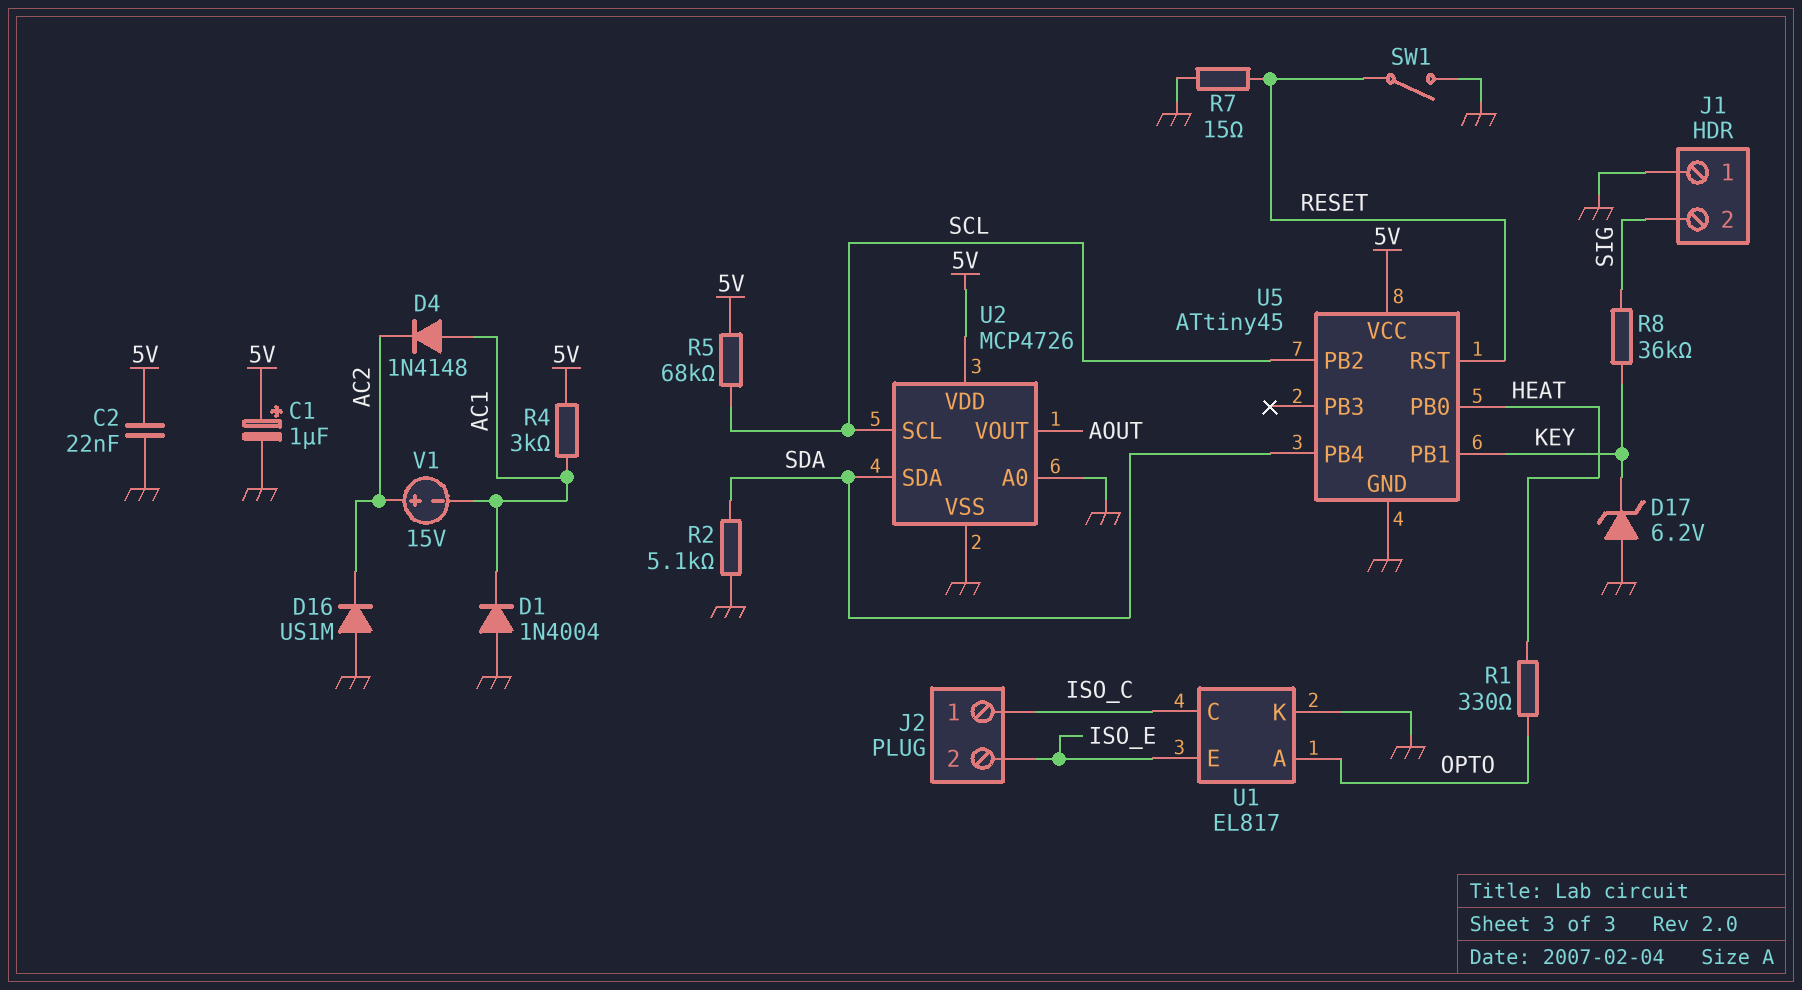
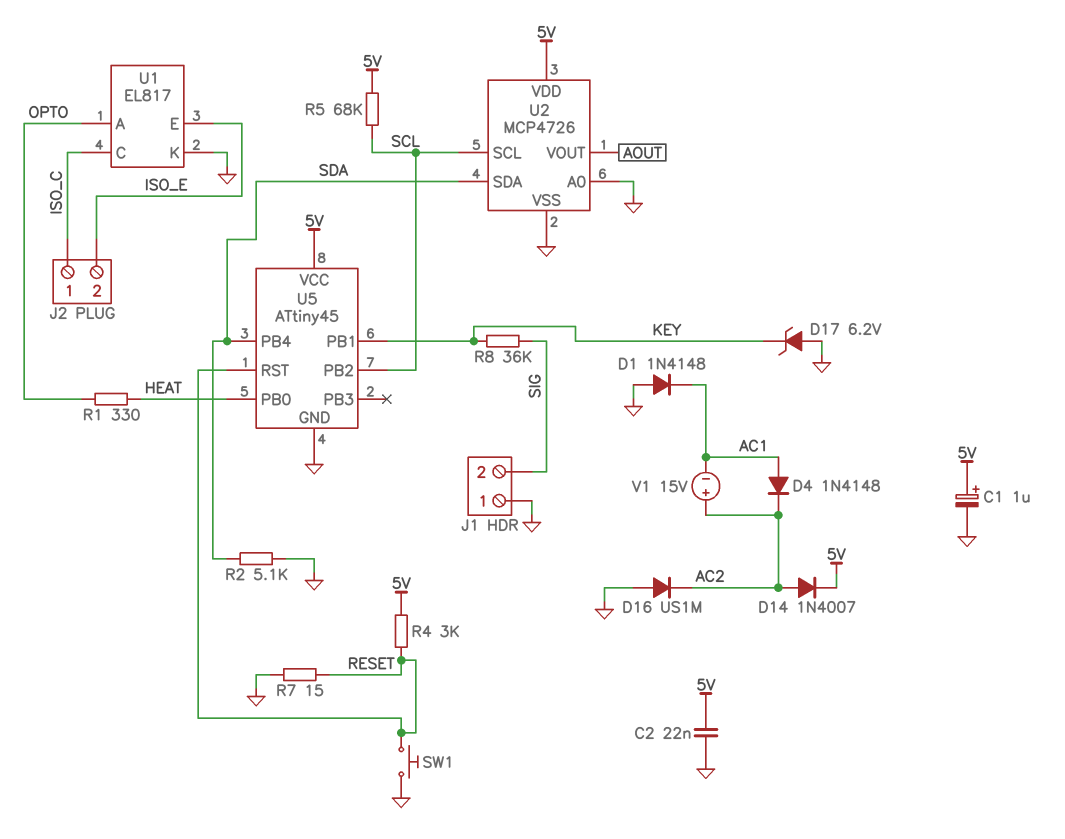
D1: diode 1N4004 (A GND, K AC1) -> diode 1N4148 (A GND, K AC1)
D14: none -> diode 1N4007 (A AC2, K 5V)
R4: 3k (5V, AC1) -> 3k (5V, RESET)
SW1: switch (GND, RESET) -> button (GND, RESET)

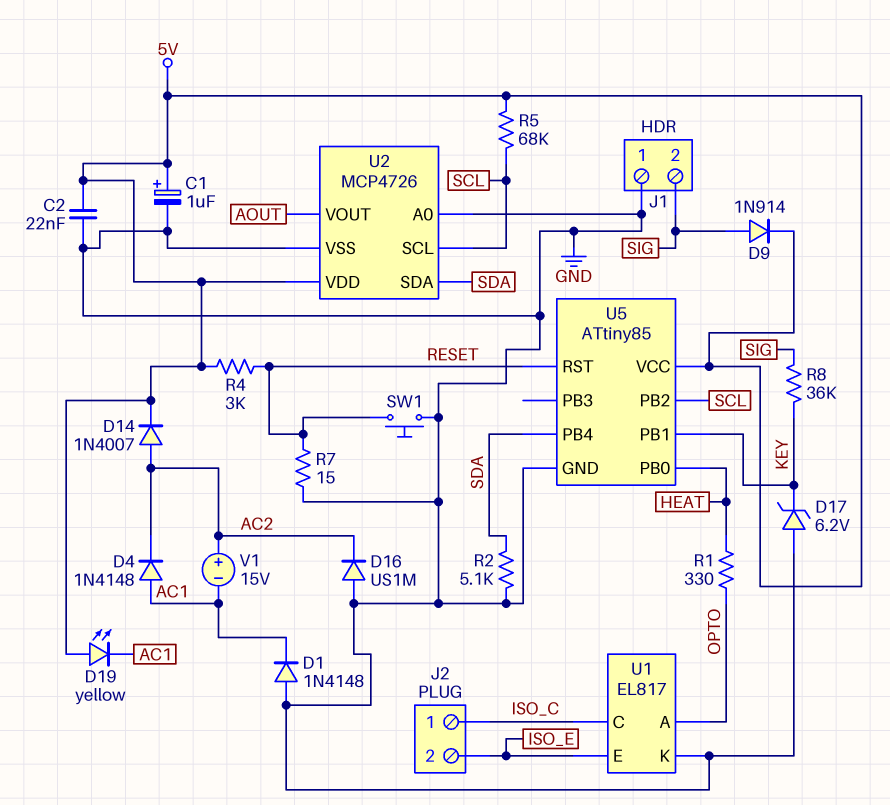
D9: none -> diode 1N914 (A SIG, K 5V)
D19: none -> LED yellow (A 5V, K AC1)
U5: ATtiny45 -> ATtiny85

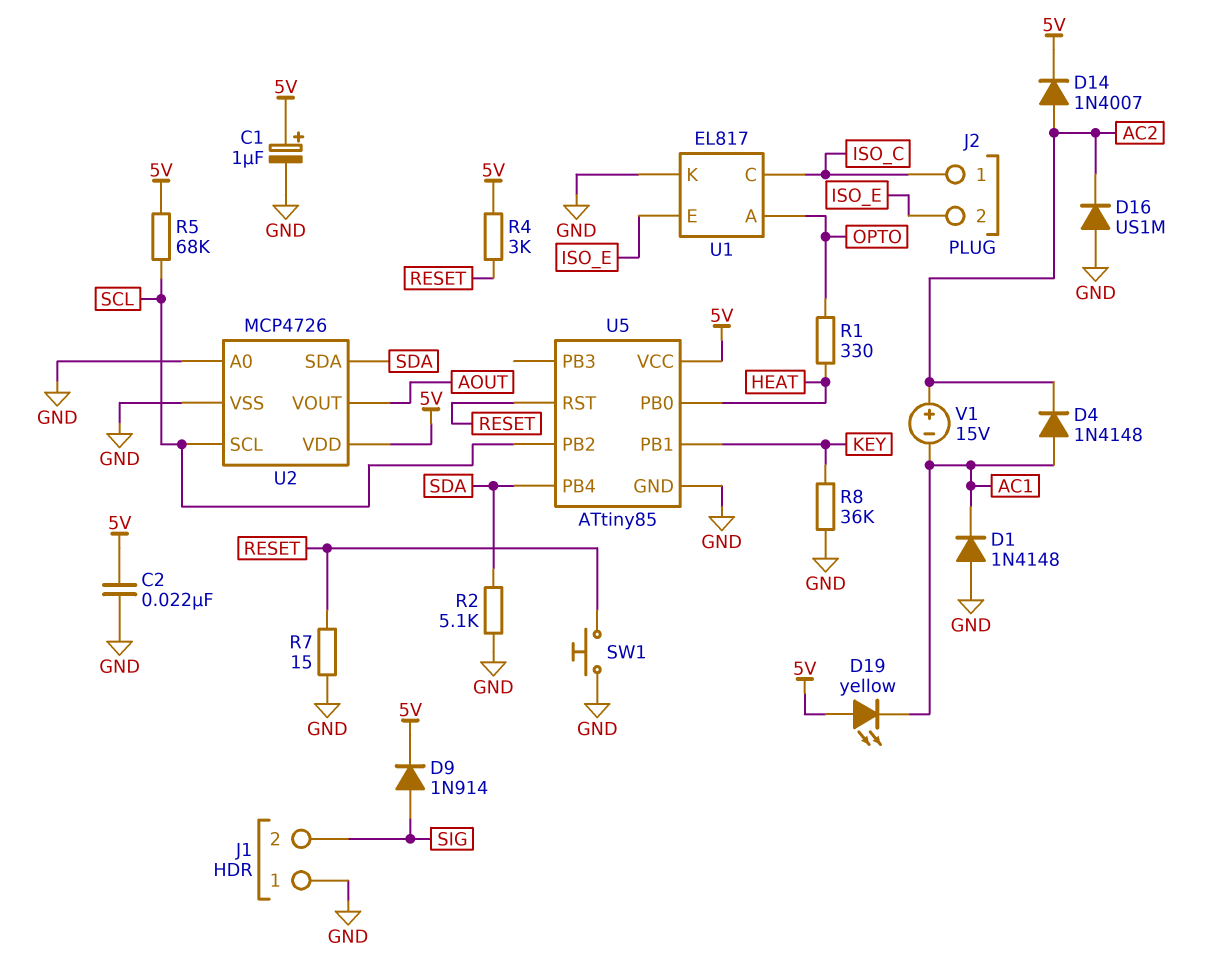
D17: zener 6.2V (A GND, K KEY) -> none
R8: 36k (KEY, SIG) -> 36k (GND, KEY)

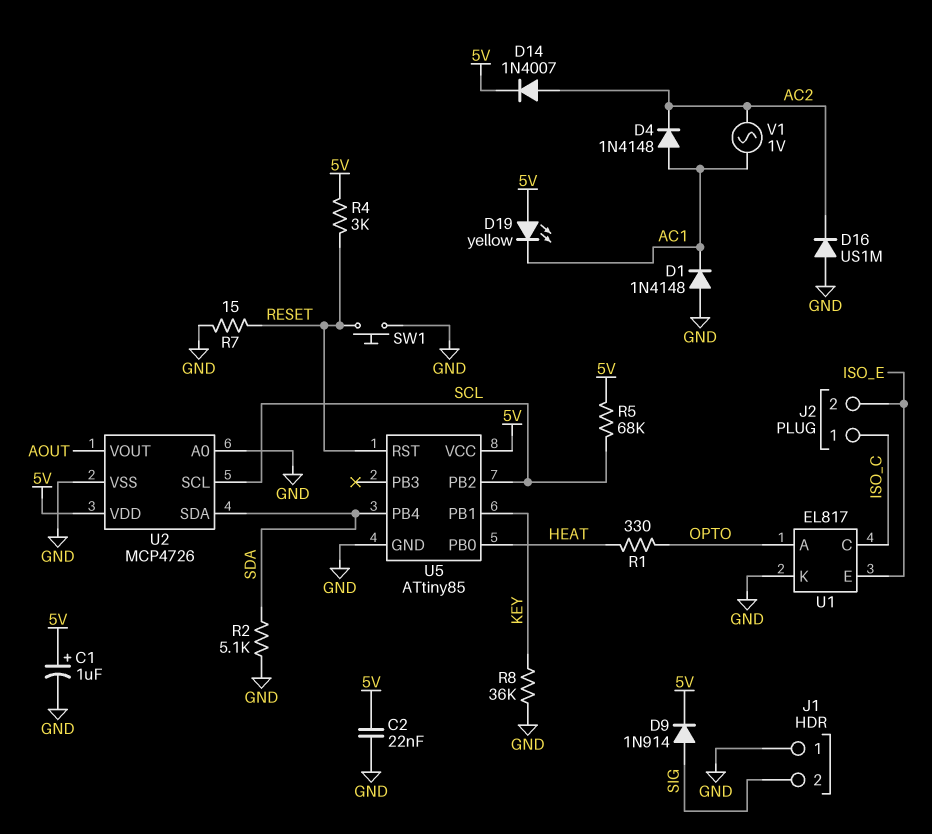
V1: 15V (plus AC2, minus AC1) -> AC 1V (AC1, AC2)

